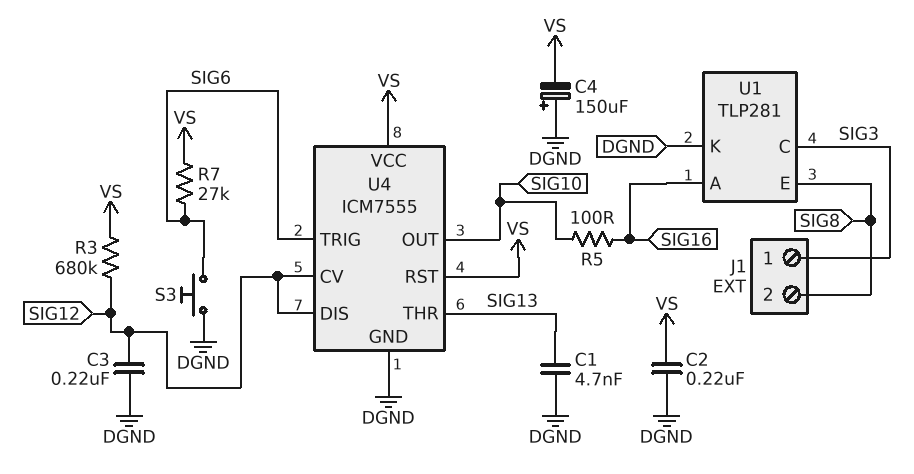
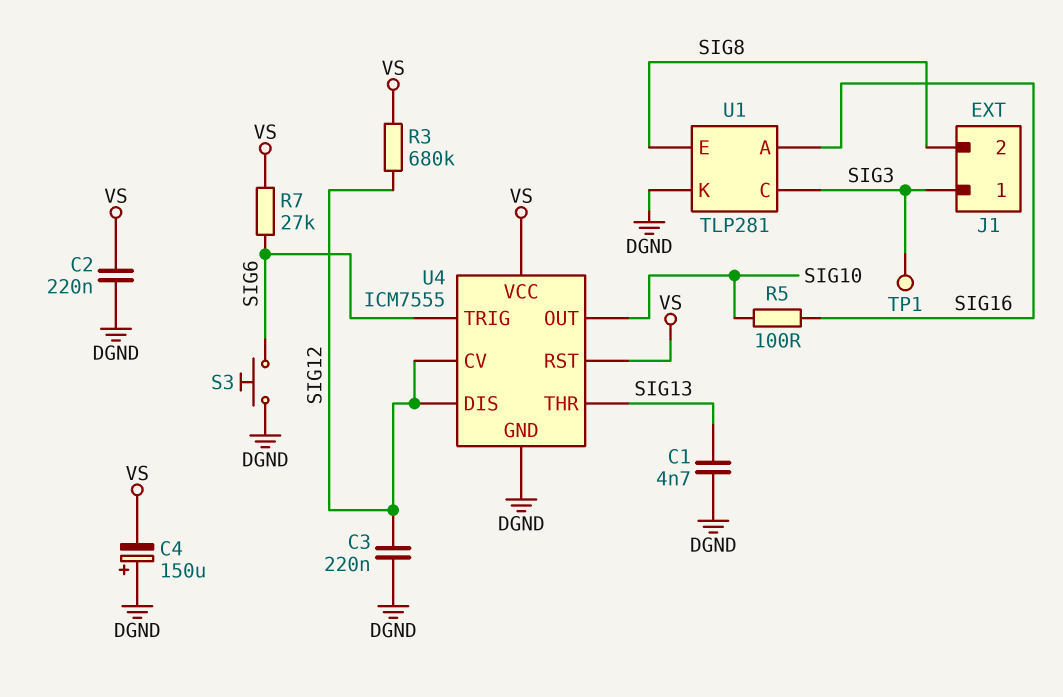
TP1: none -> test point (SIG3)

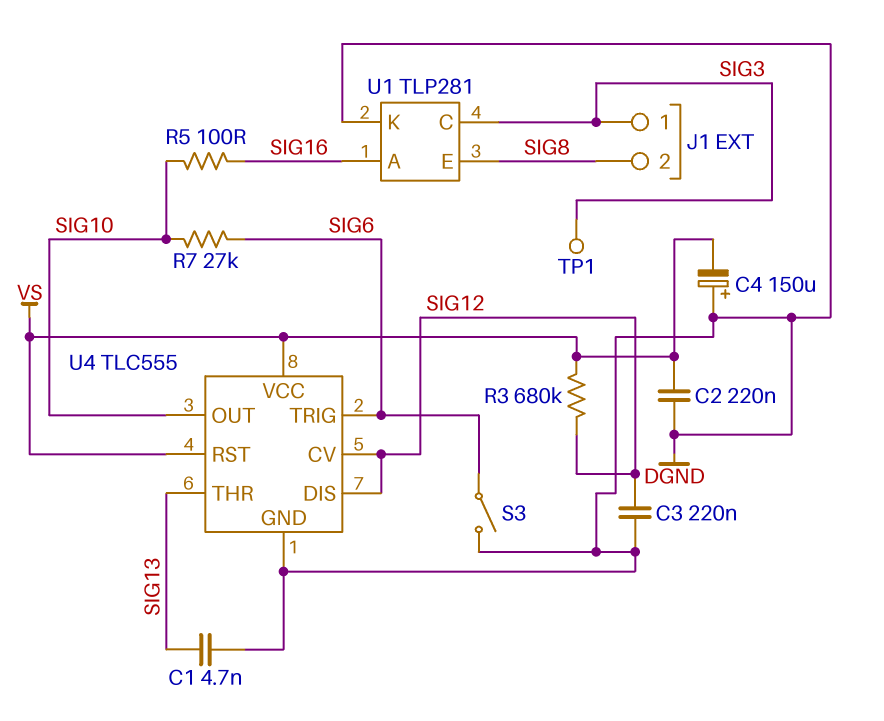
R7: 27k (SIG6, VS) -> 27k (SIG6, SIG10)
S3: button (DGND, SIG6) -> switch (DGND, SIG6)
U4: ICM7555 -> TLC555

